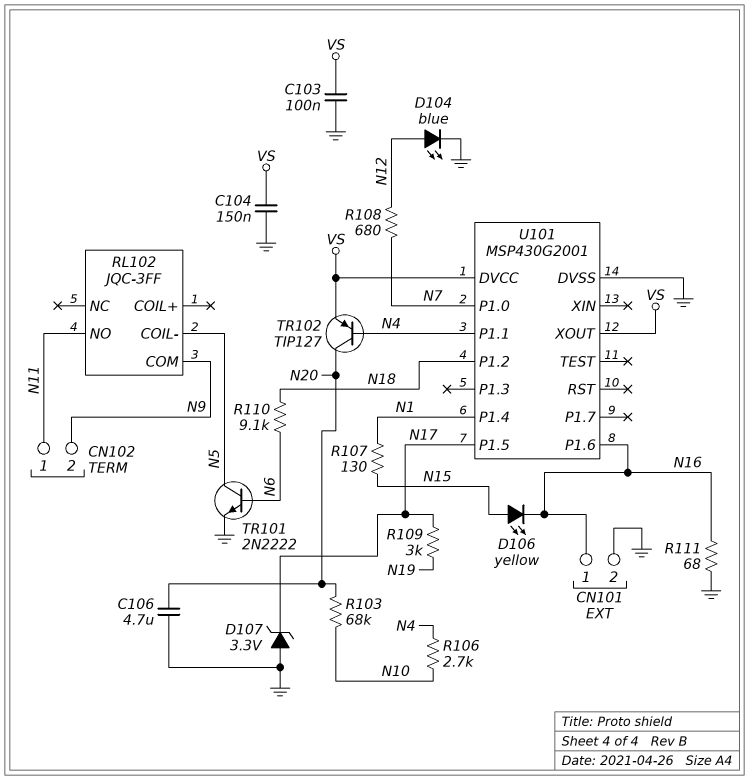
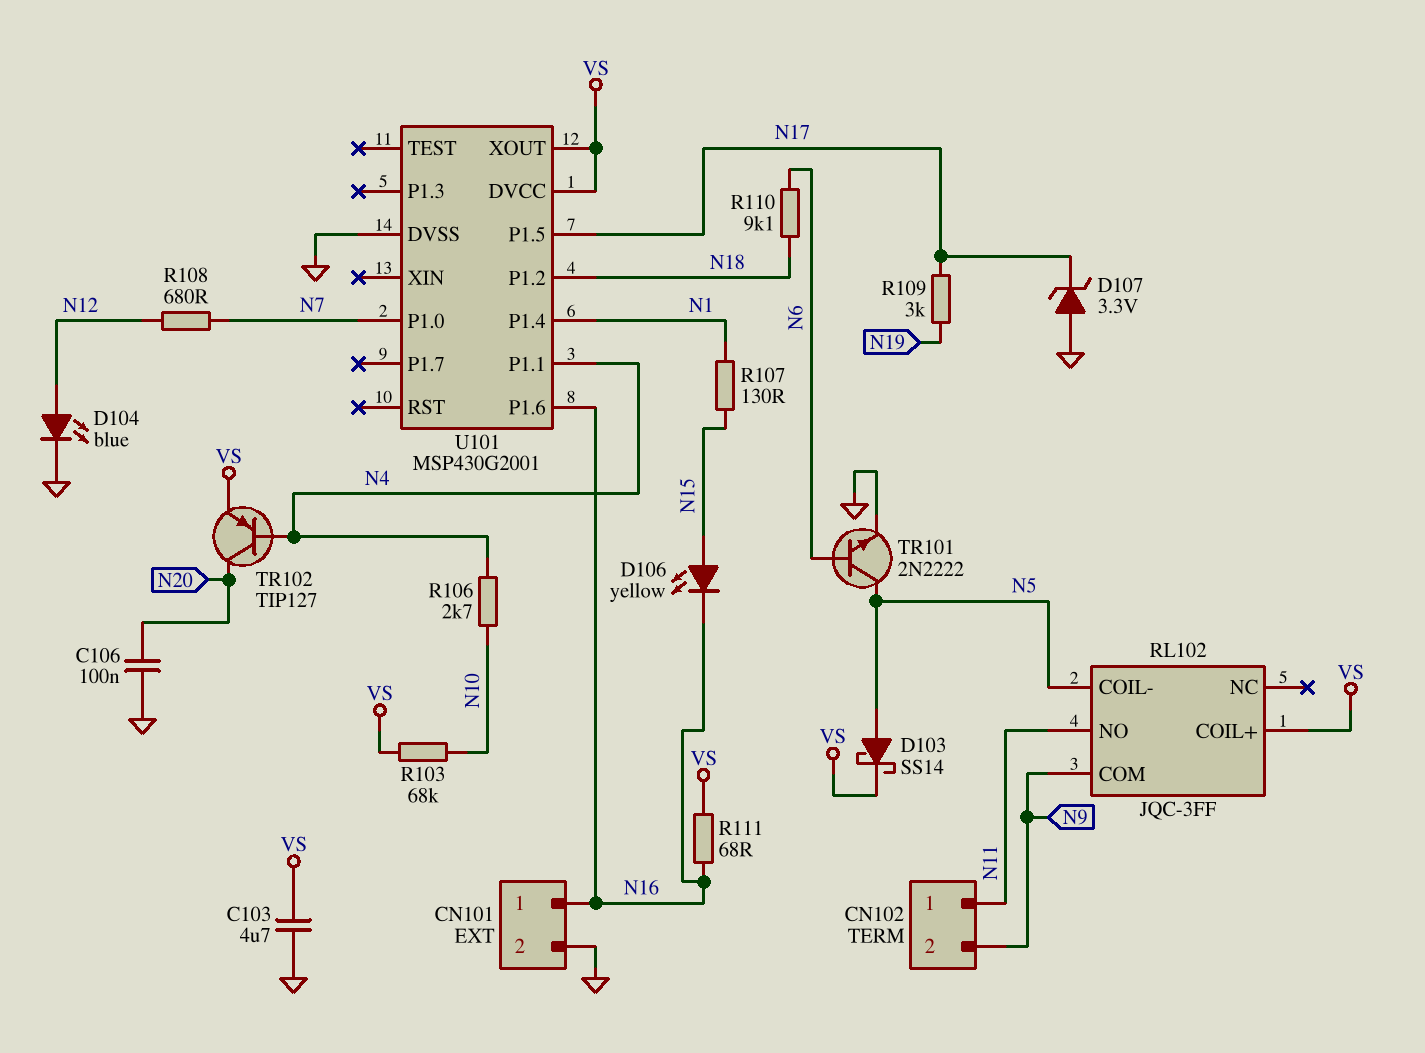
C103: 100nF (GND, VS) -> 4.7uF (GND, VS)
C104: 150nF (GND, VS) -> none
C106: 4.7uF (GND, N20) -> 100nF (GND, N20)
D103: none -> schottky SS14 (A N5, K VS)
R103: 68k (N10, N20) -> 68k (N10, VS)
R111: 68 (GND, N16) -> 68 (N16, VS)
RL102 pin COIL+: none -> VS

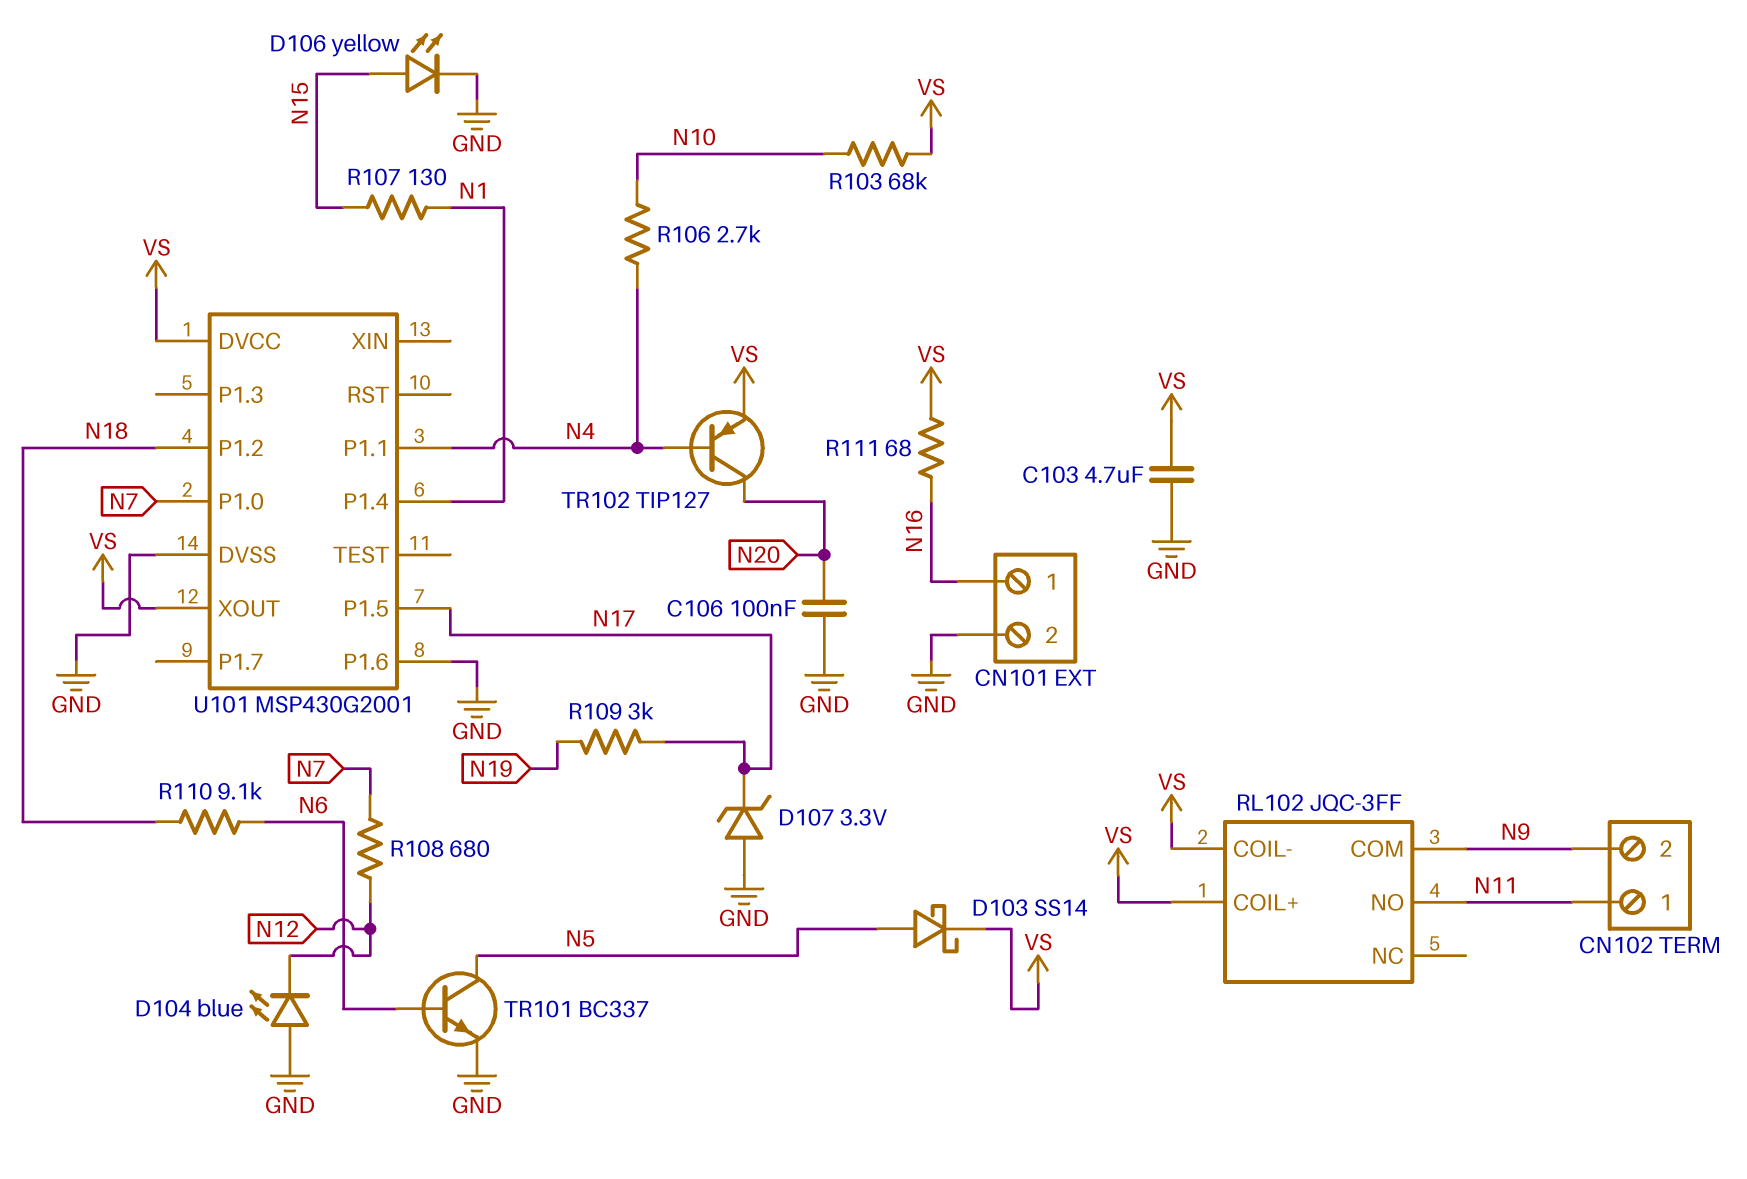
D104: LED blue (A N12, K GND) -> LED blue (A GND, K N12)
D106: LED yellow (A N15, K N16) -> LED yellow (A N15, K GND)
RL102 pin COIL-: N5 -> VS
TR101: NPN 2N2222 (B N6, C N5, E GND) -> NPN BC337 (B N6, C N5, E GND)
U101 pin P1.6: N16 -> GND

